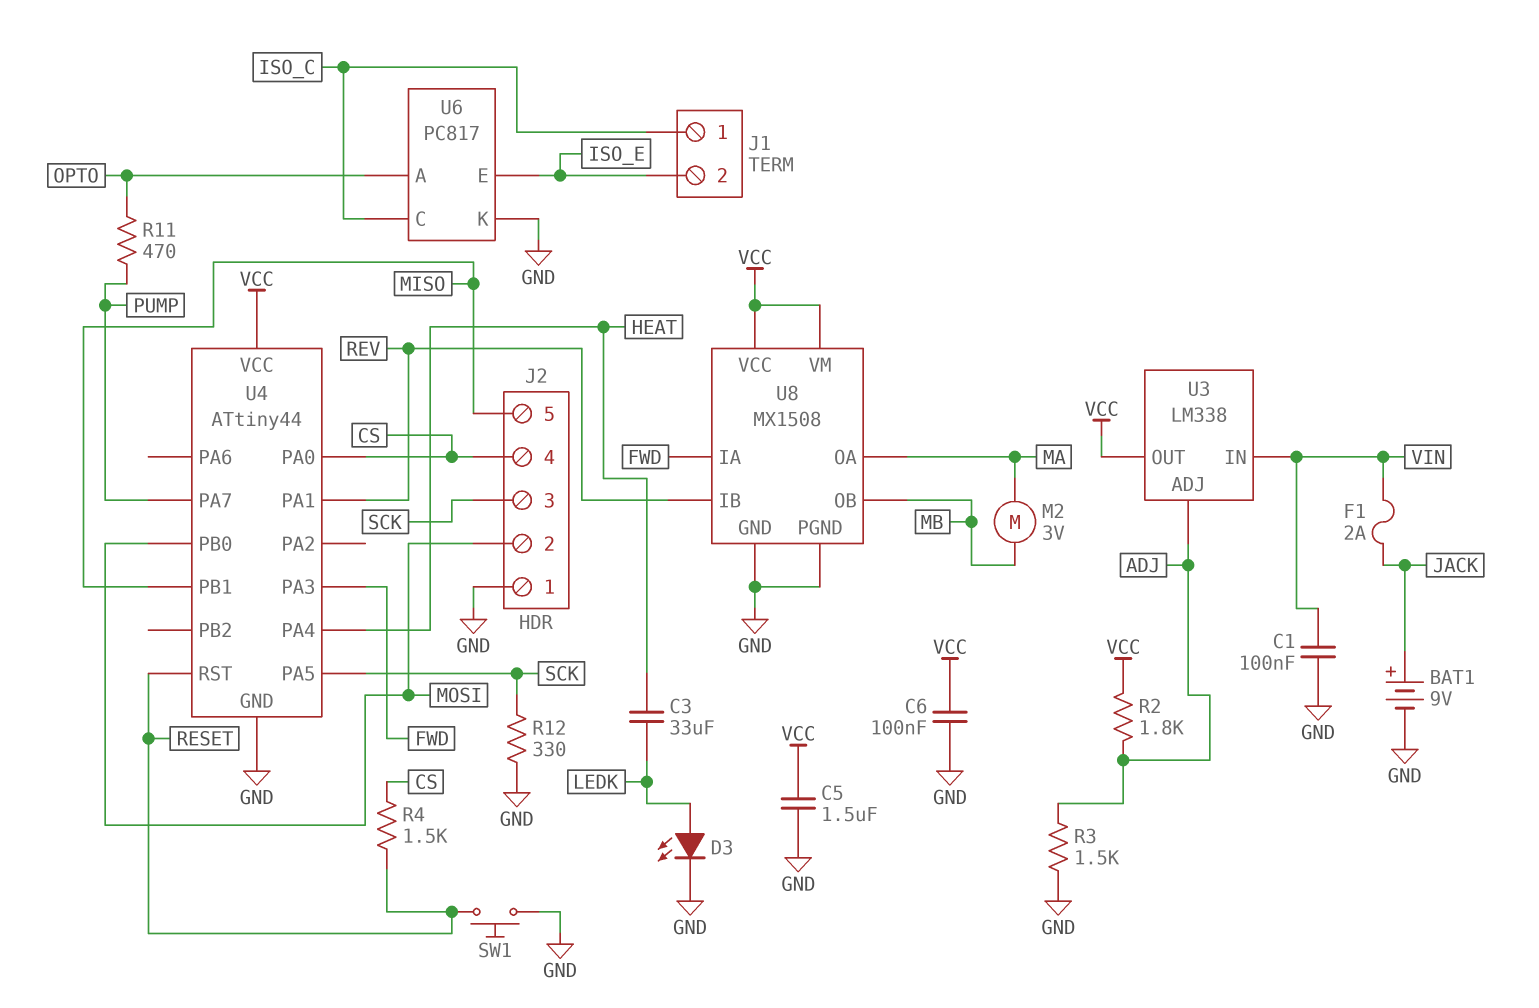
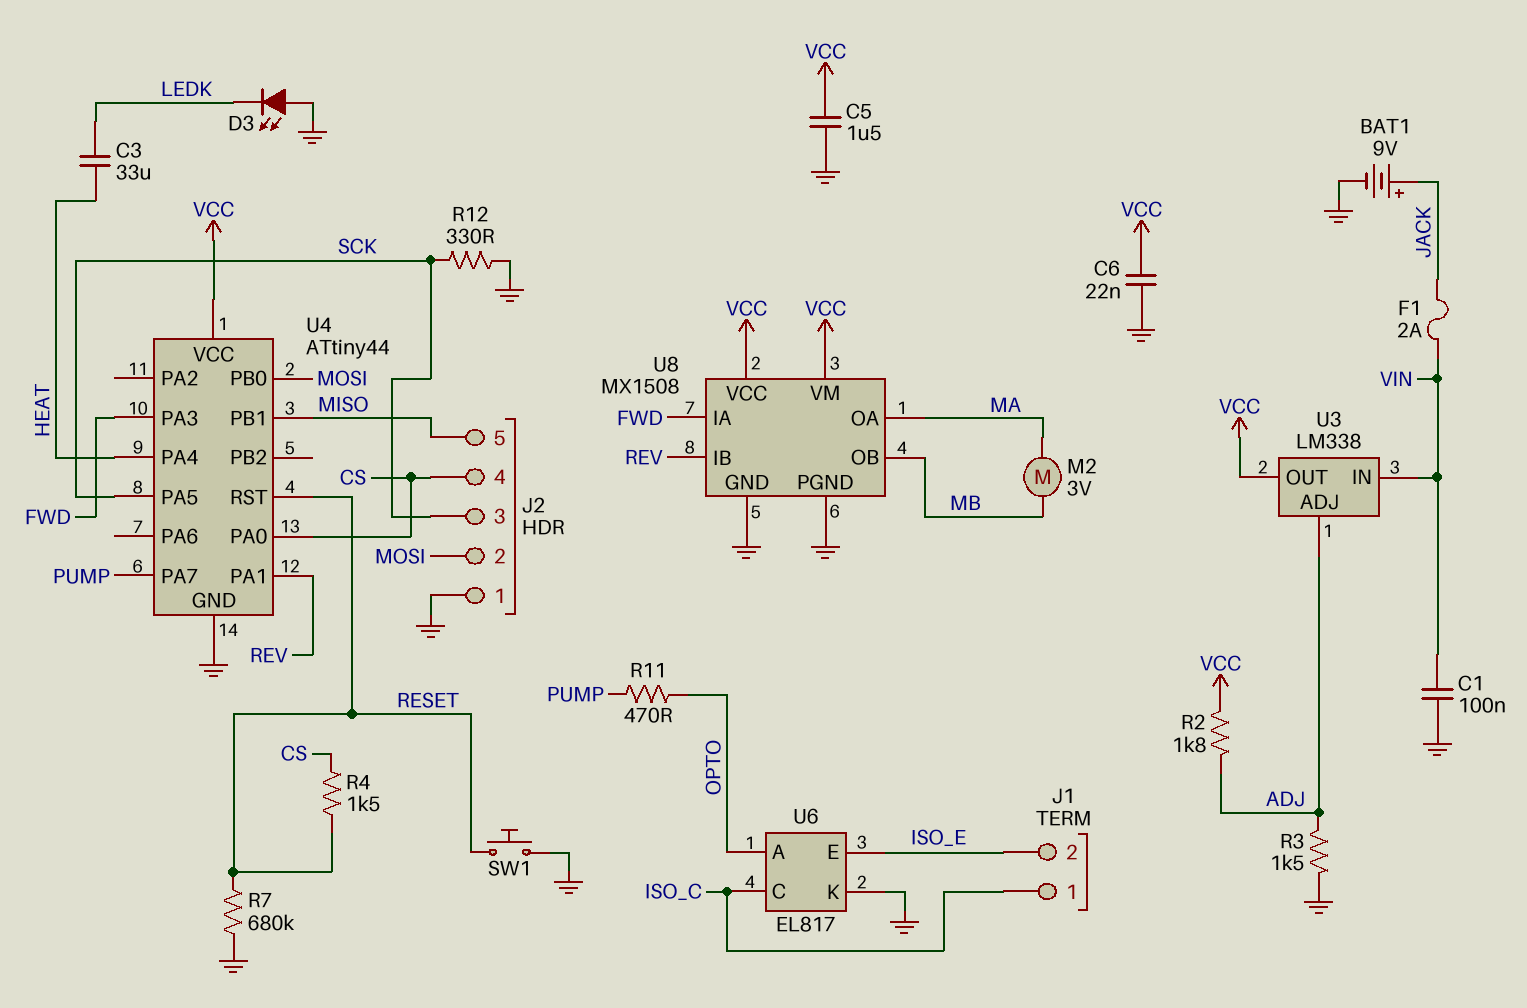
C6: 100nF (GND, VCC) -> 22nF (GND, VCC)
D3: LED (A LEDK, K GND) -> LED (A GND, K LEDK)
R7: none -> 680k (GND, RESET)
U6: PC817 -> EL817

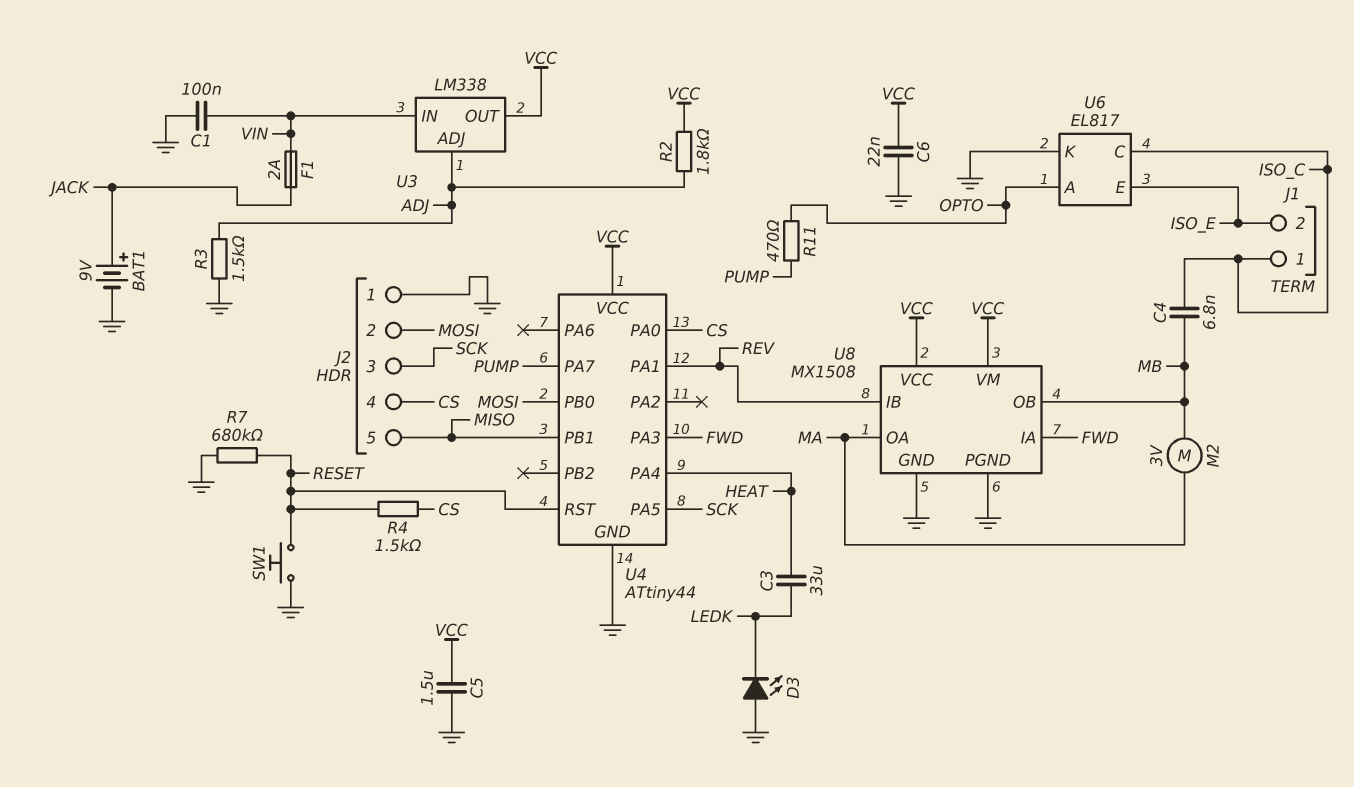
C4: none -> 6.8nF (ISO_C, MB)
R12: 330 (GND, SCK) -> none

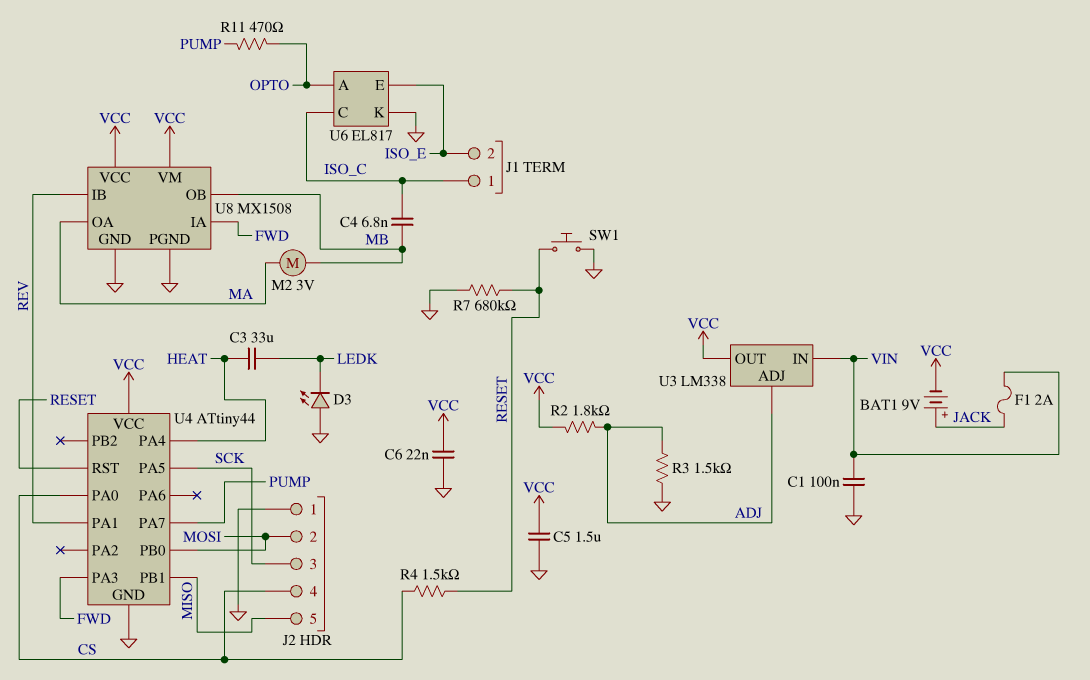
BAT1: 9V (plus JACK, minus GND) -> 9V (plus JACK, minus VCC)

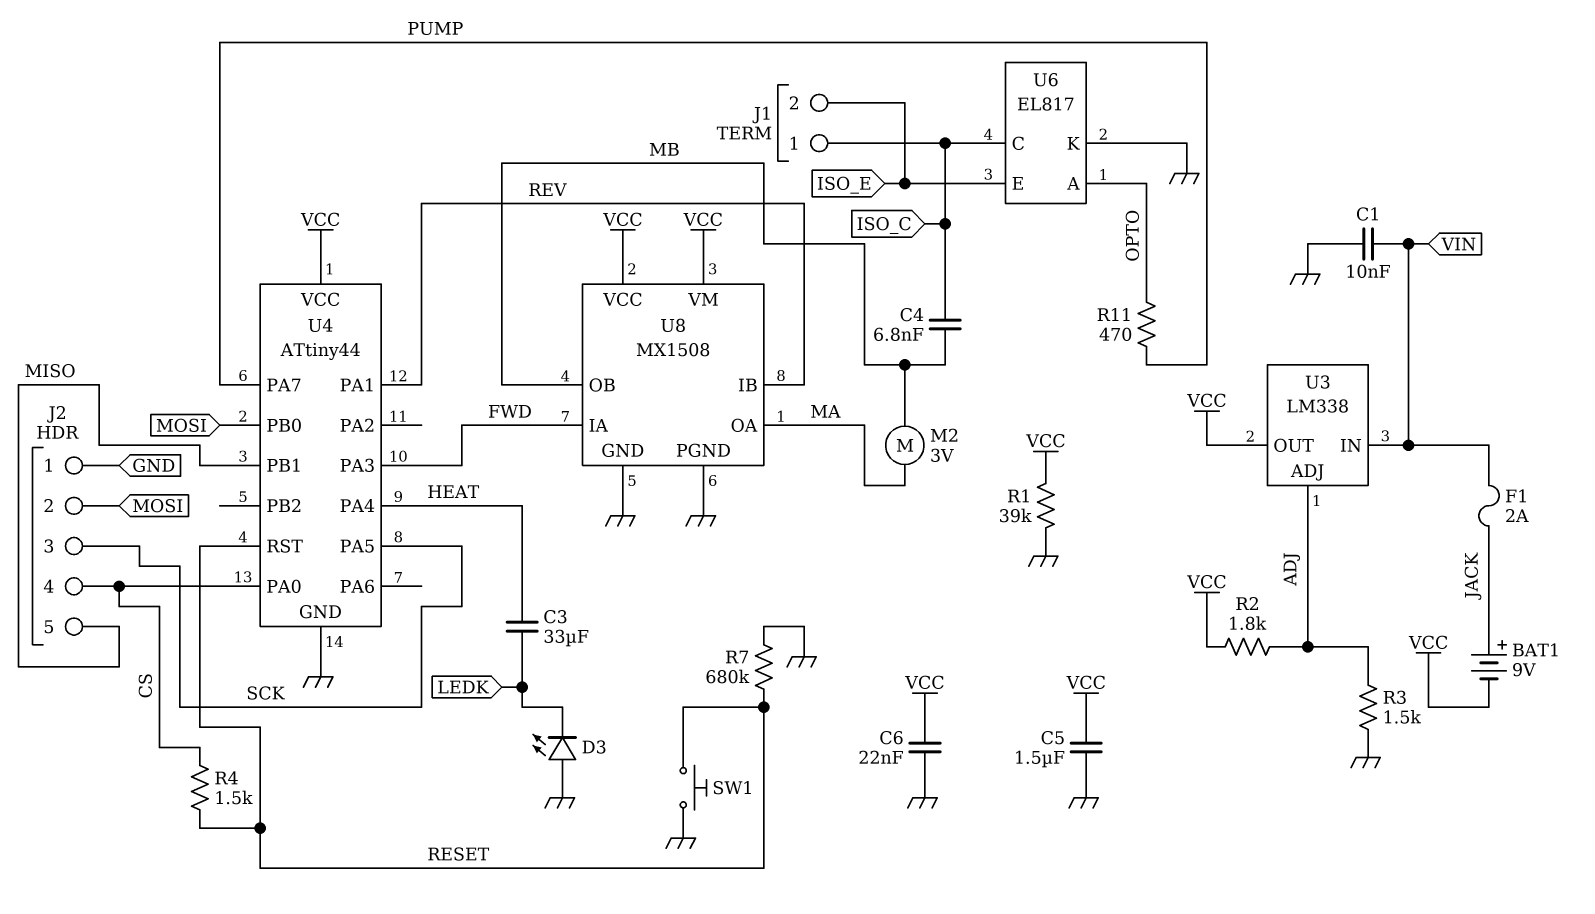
C1: 100nF (GND, VIN) -> 10nF (GND, VIN)
R1: none -> 39k (GND, VCC)

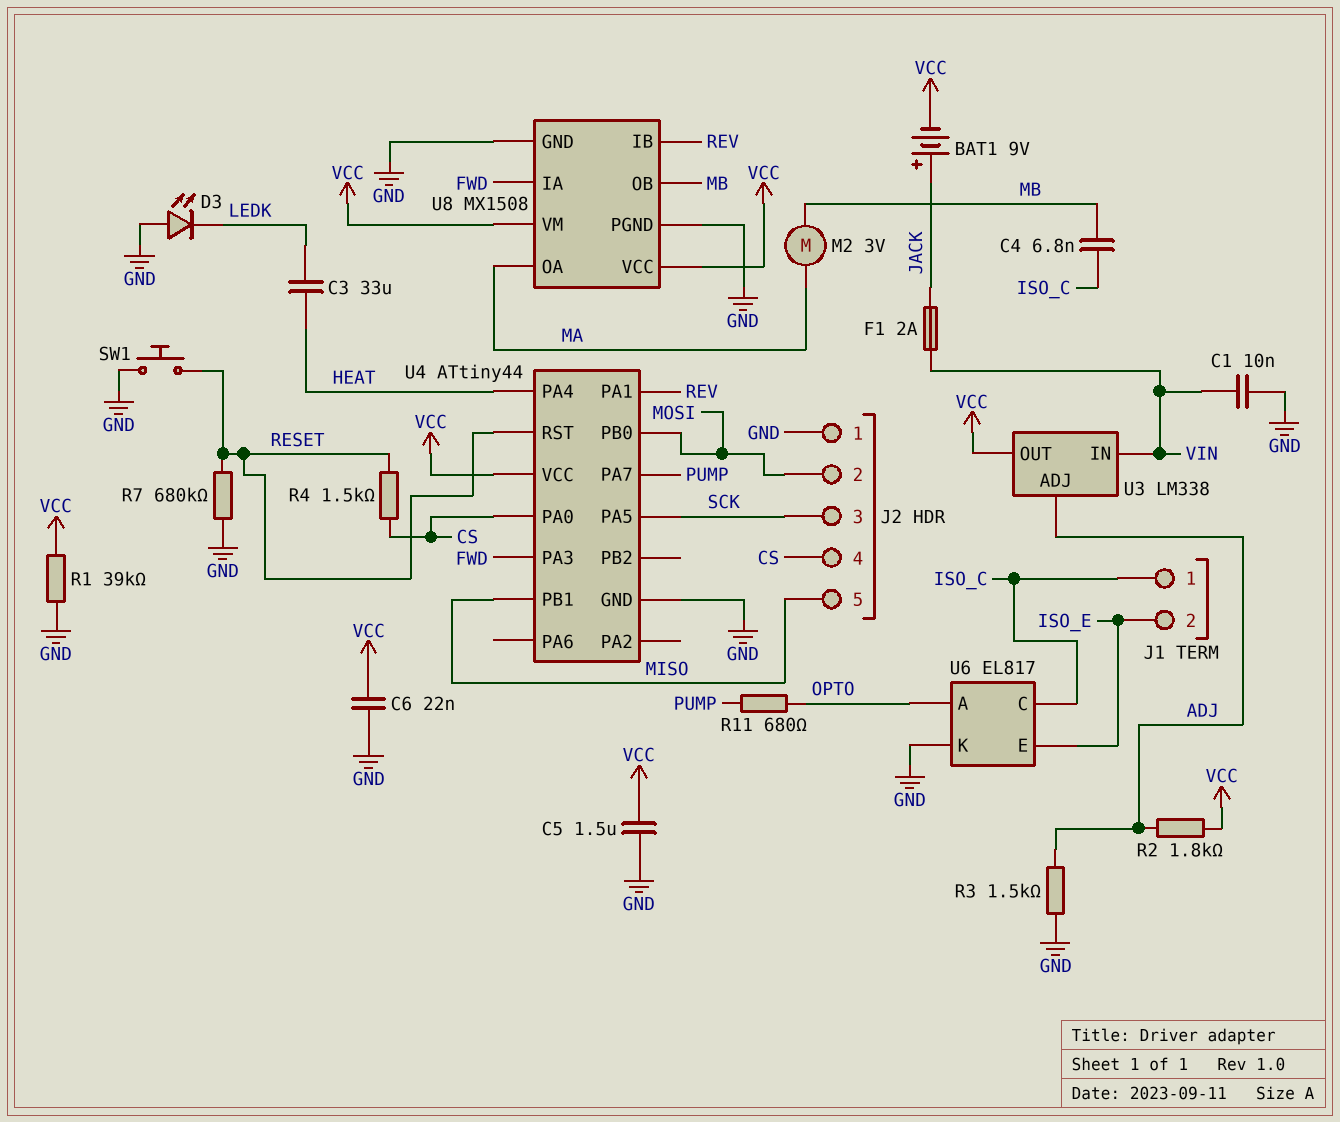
R11: 470 (OPTO, PUMP) -> 680 (OPTO, PUMP)

